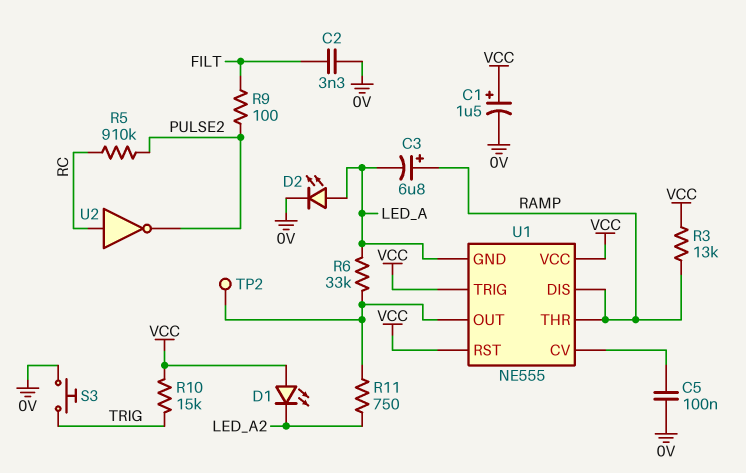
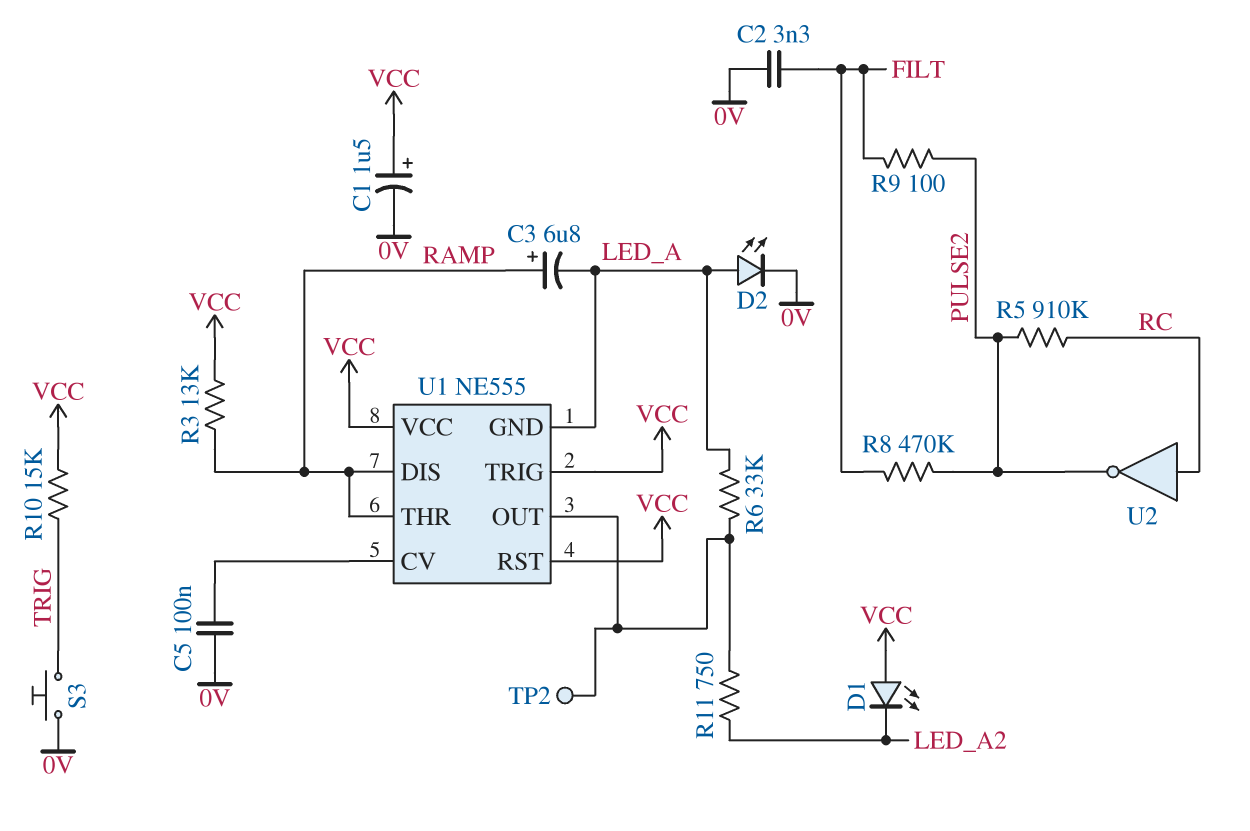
R8: none -> 470k (FILT, PULSE2)

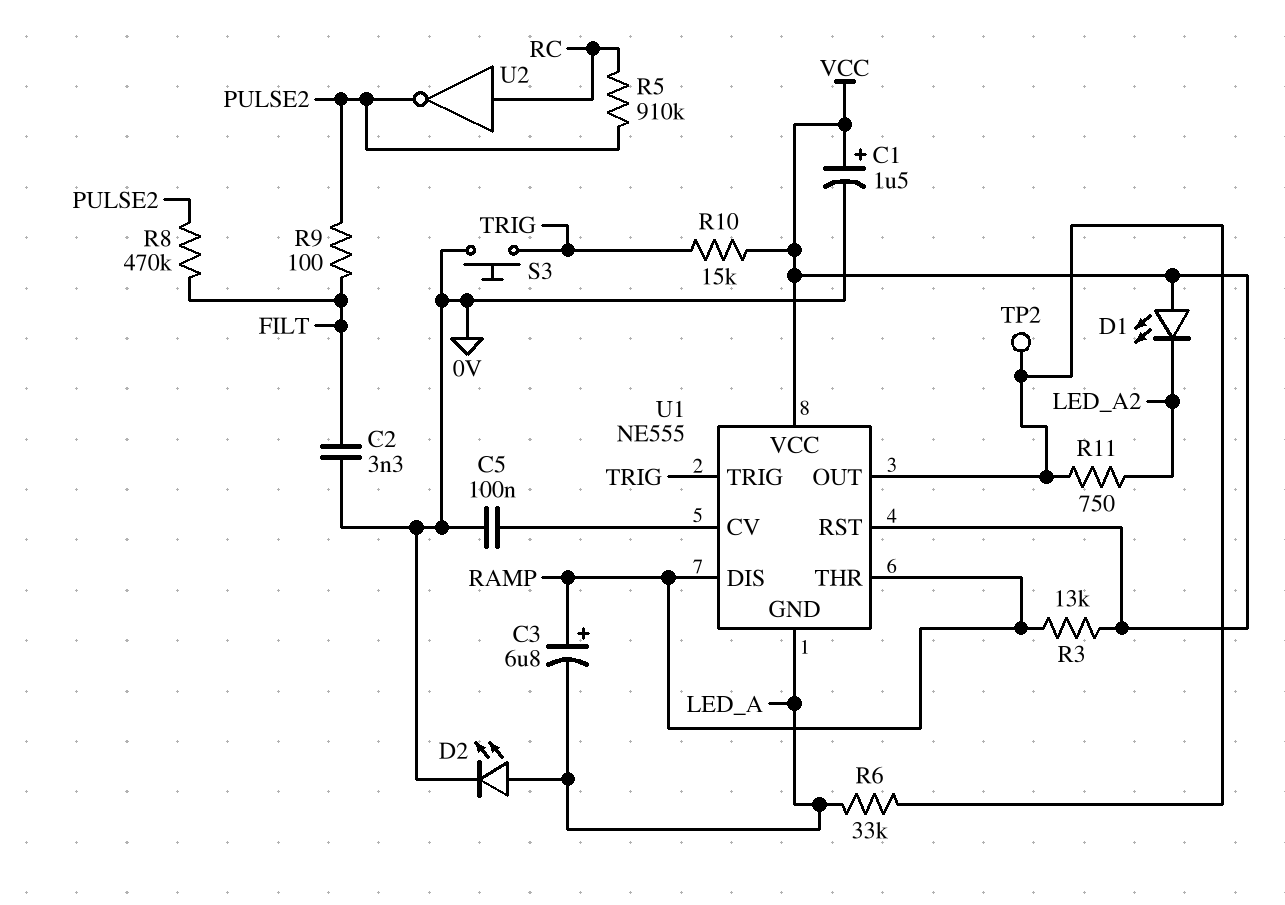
U1 pin TRIG: VCC -> TRIG

